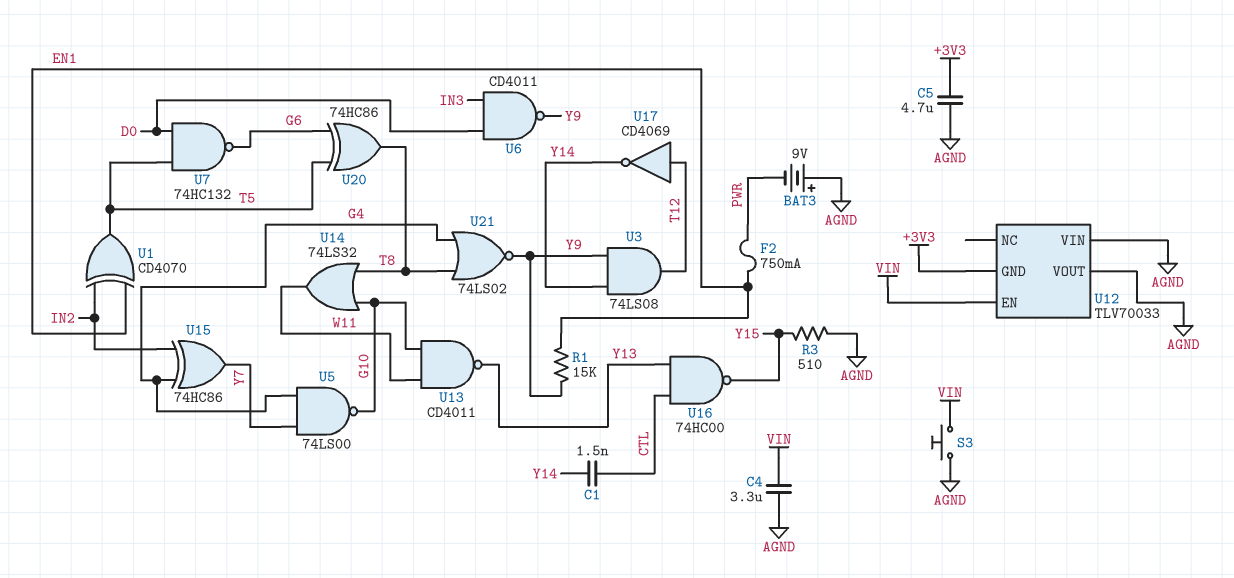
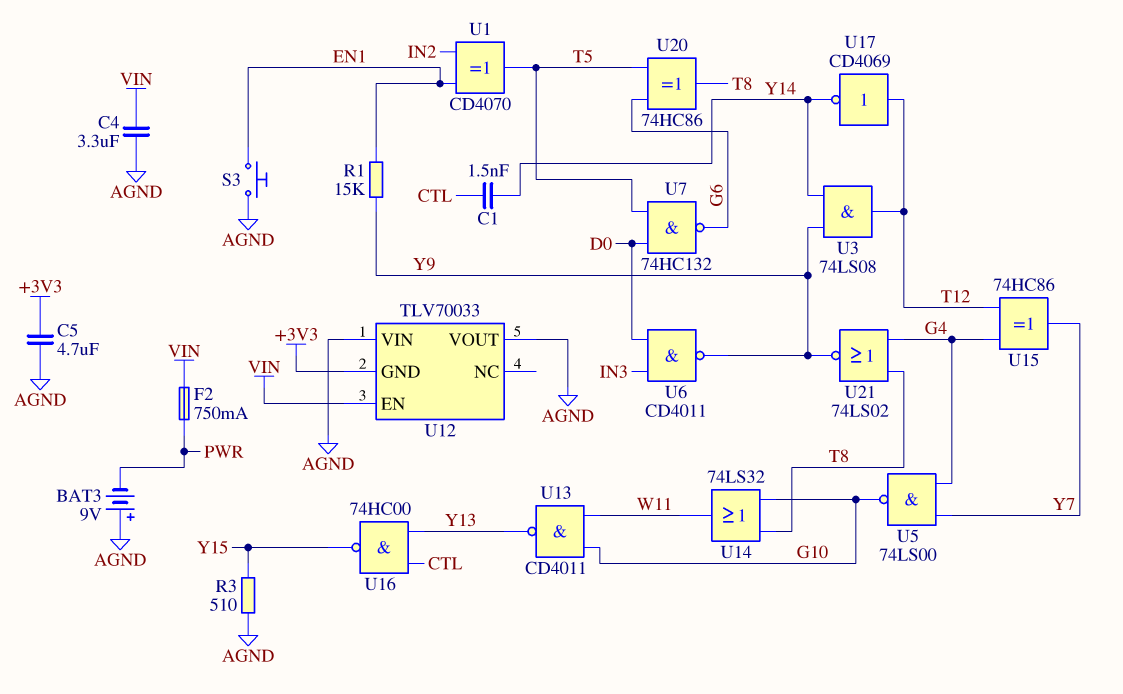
F2: 750mA (EN1, PWR) -> 750mA (PWR, VIN)
S3: button (AGND, VIN) -> button (AGND, EN1)
U15: XOR 74HC86 (in G4, in IN2, out Y7) -> XOR 74HC86 (in G4, in T12, out Y7)

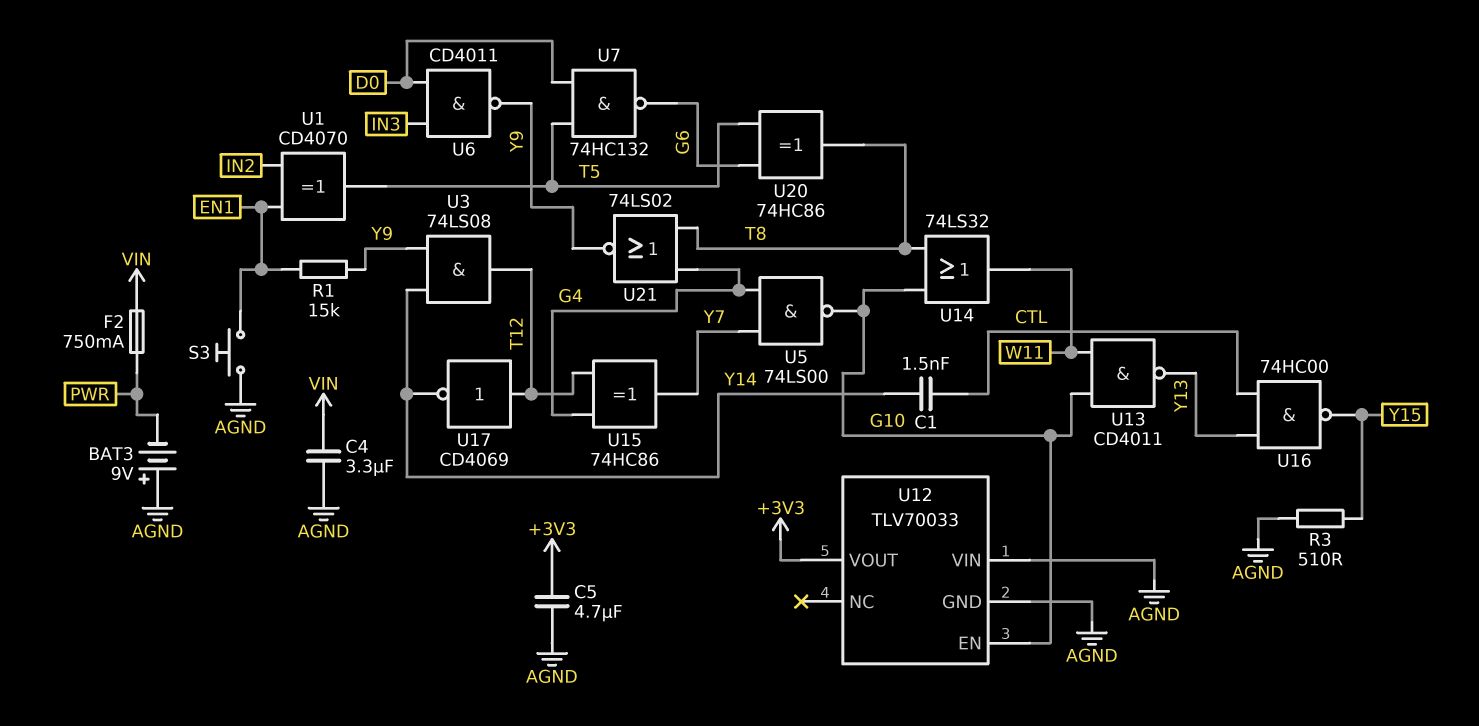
U12 pin EN: VIN -> G10
U12 pin GND: +3V3 -> AGND
U12 pin VOUT: AGND -> +3V3

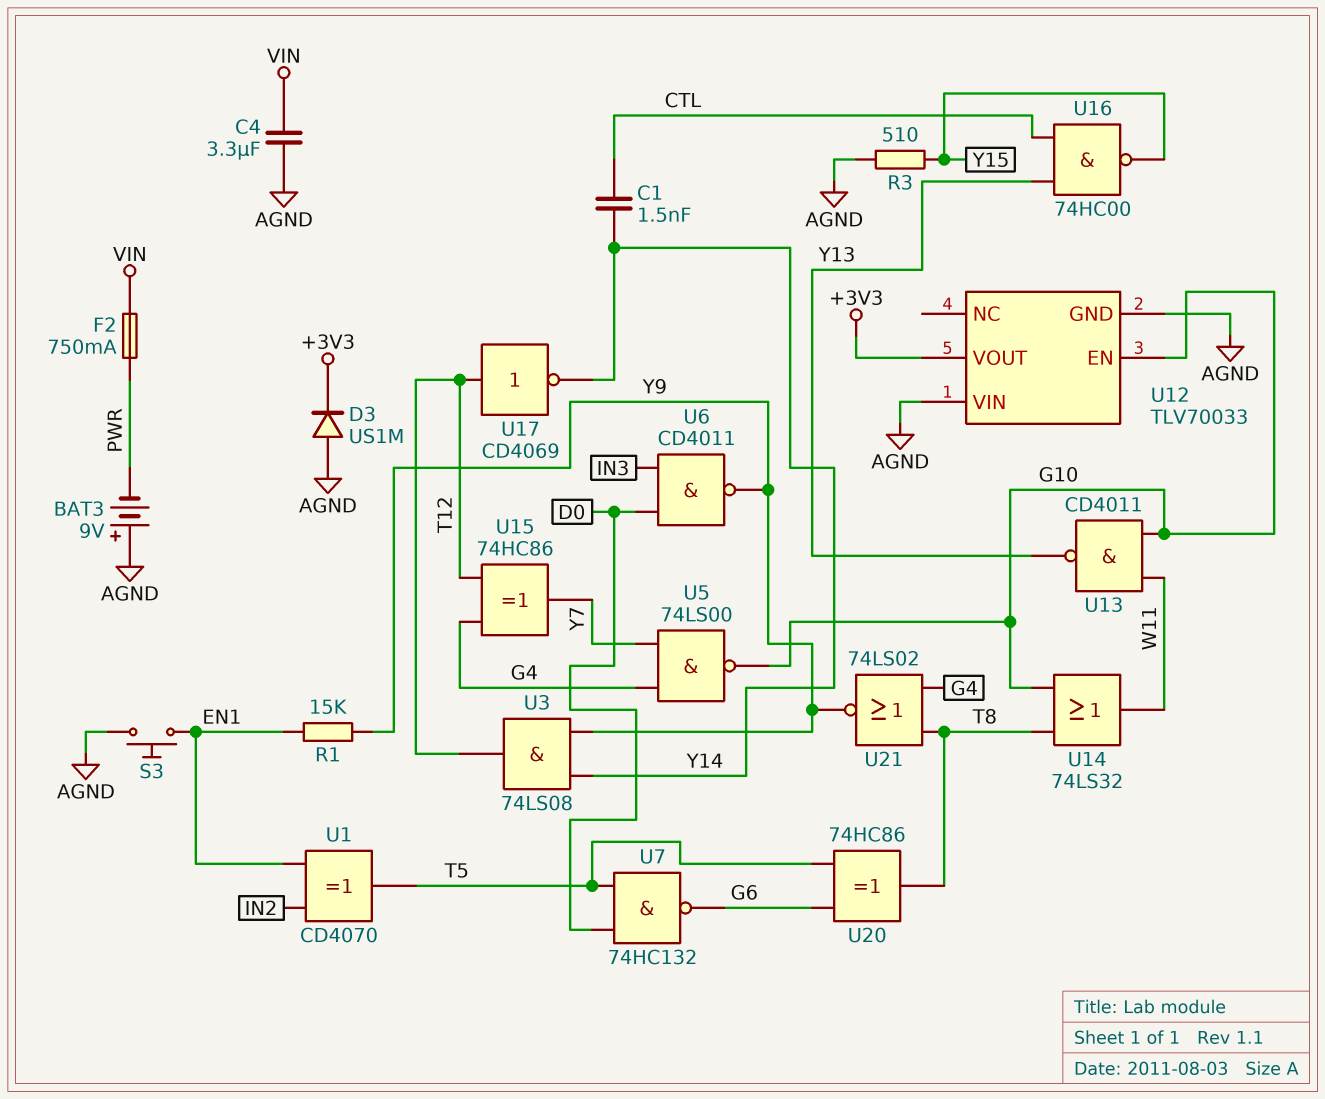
C5: 4.7uF (+3V3, AGND) -> none
D3: none -> diode US1M (A AGND, K +3V3)

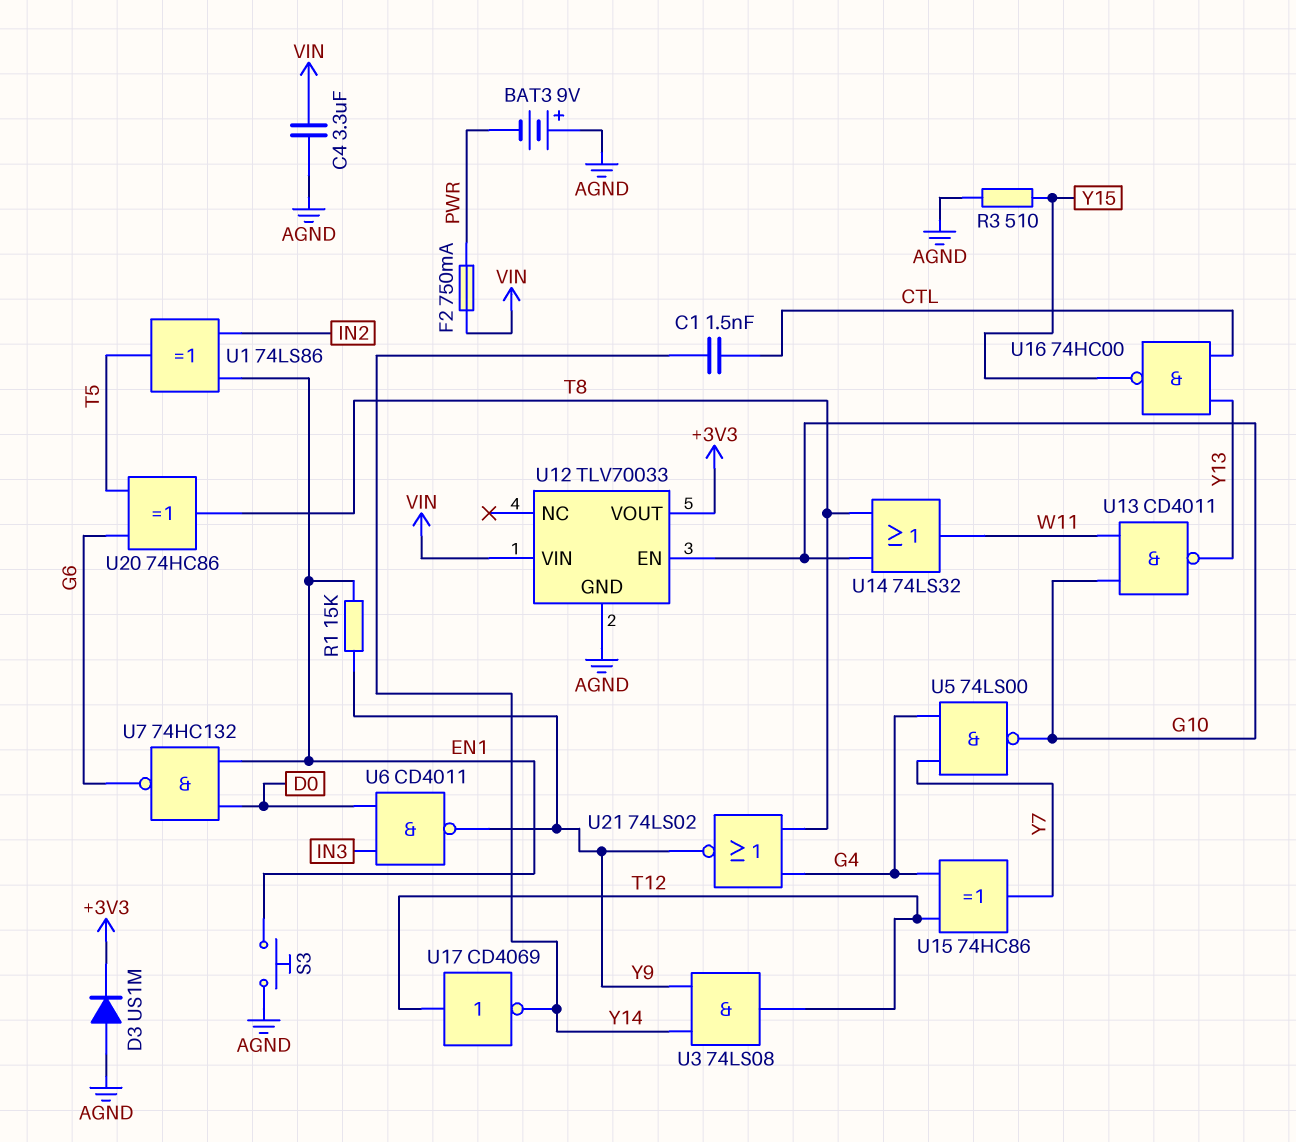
U1: XOR CD4070 (in EN1, in IN2, out T5) -> XOR 74LS86 (in EN1, in IN2, out T5)
U7: NAND 74HC132 (in D0, in T5, out G6) -> NAND 74HC132 (in D0, in EN1, out G6)
U12 pin VIN: AGND -> VIN

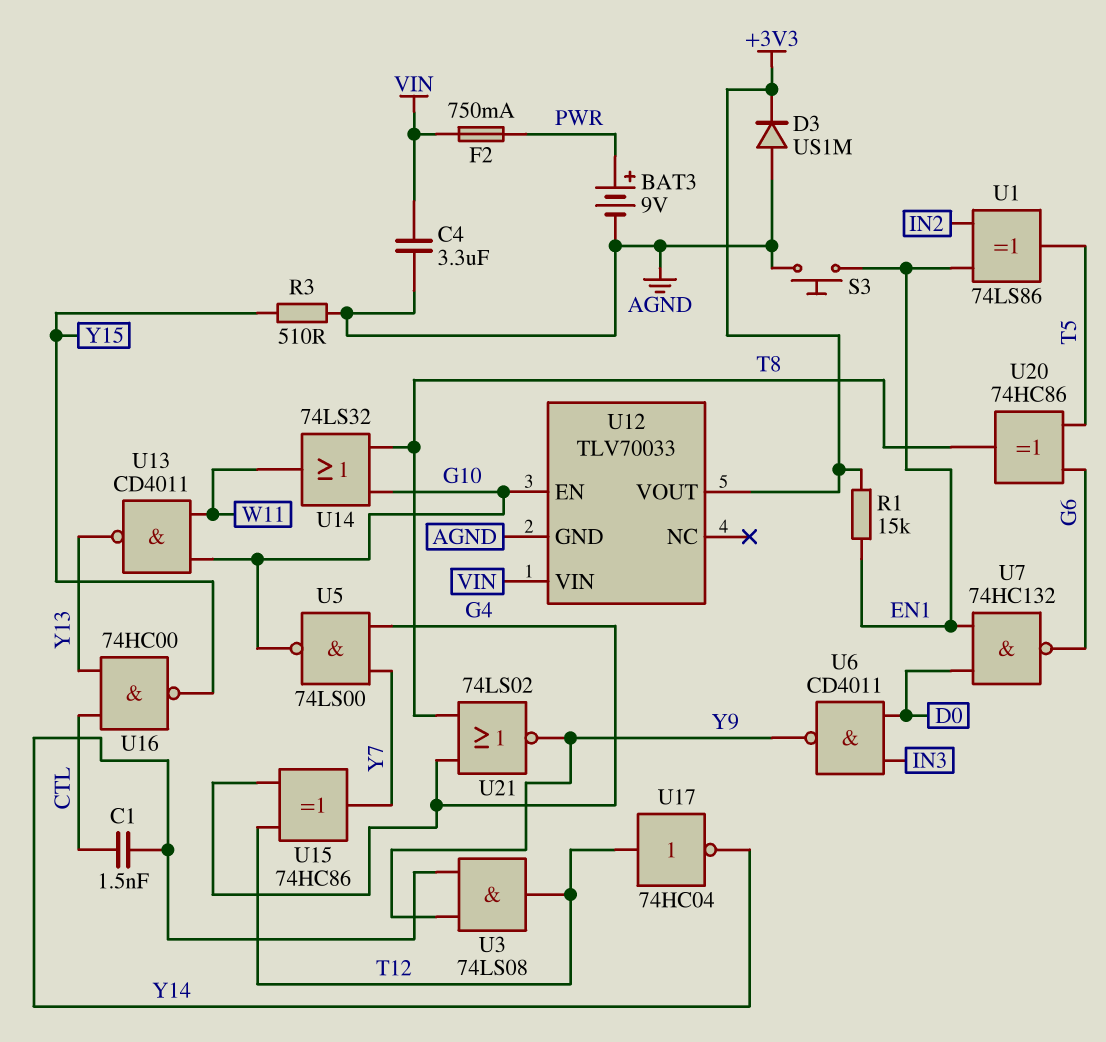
BAT3: 9V (plus AGND, minus PWR) -> 9V (plus PWR, minus AGND)
R1: 15k (EN1, Y9) -> 15k (+3V3, EN1)
U17: NOT CD4069 (in T12, out Y14) -> NOT 74HC04 (in T12, out Y14)

